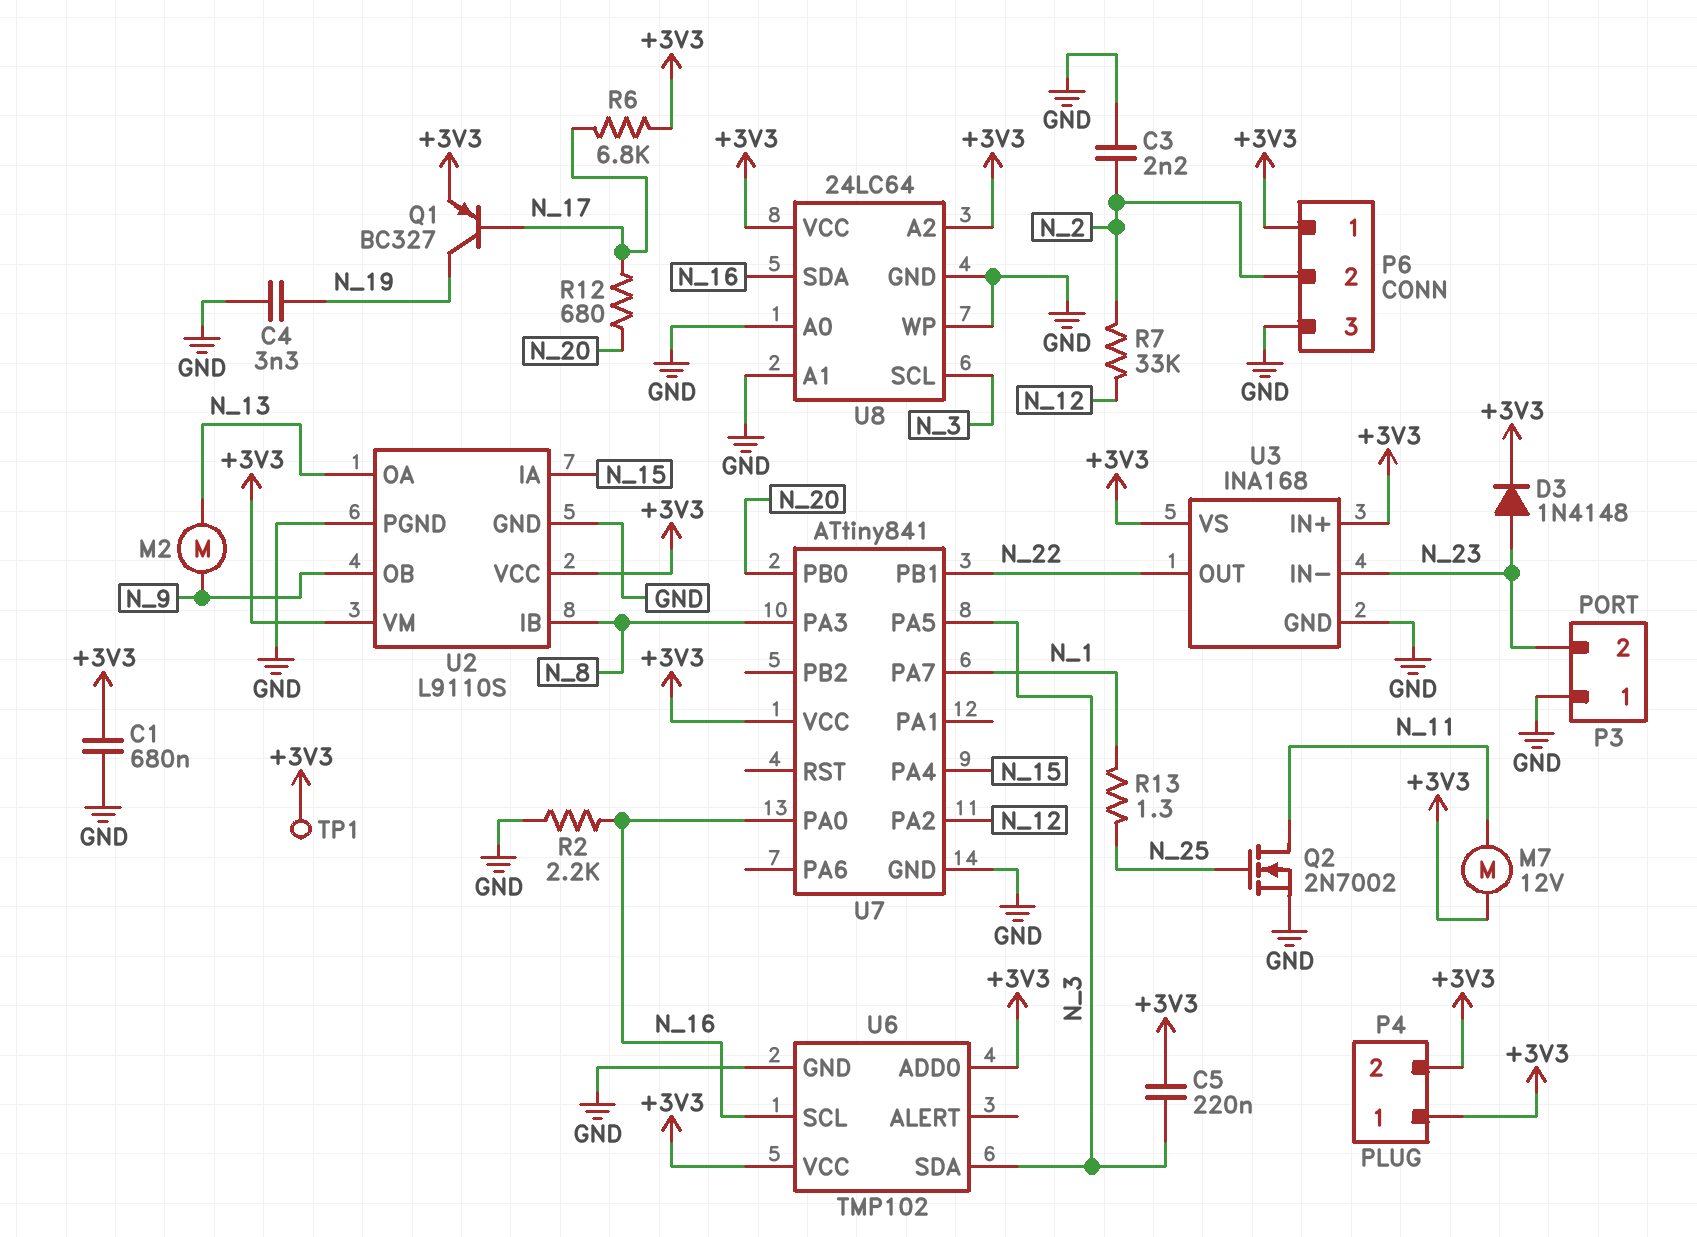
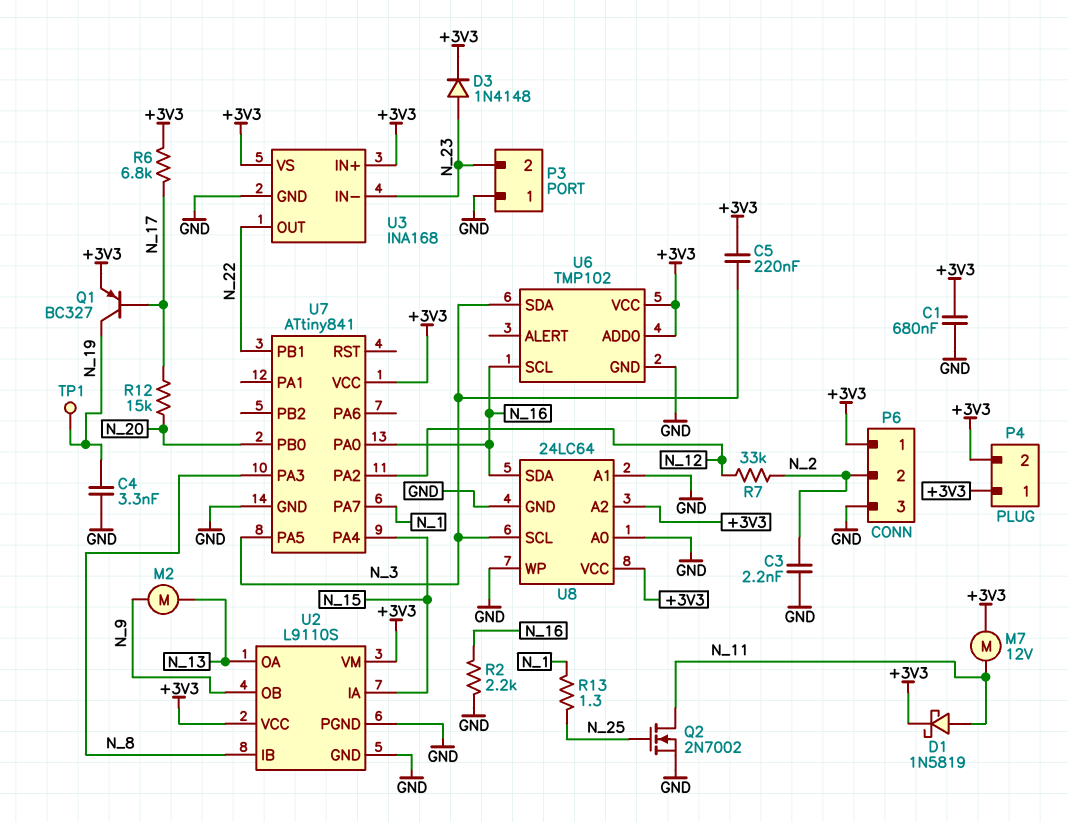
D1: none -> schottky 1N5819 (A N_11, K +3V3)
R12: 680 (N_17, N_20) -> 15k (N_17, N_20)
TP1: test point (+3V3) -> test point (N_19)

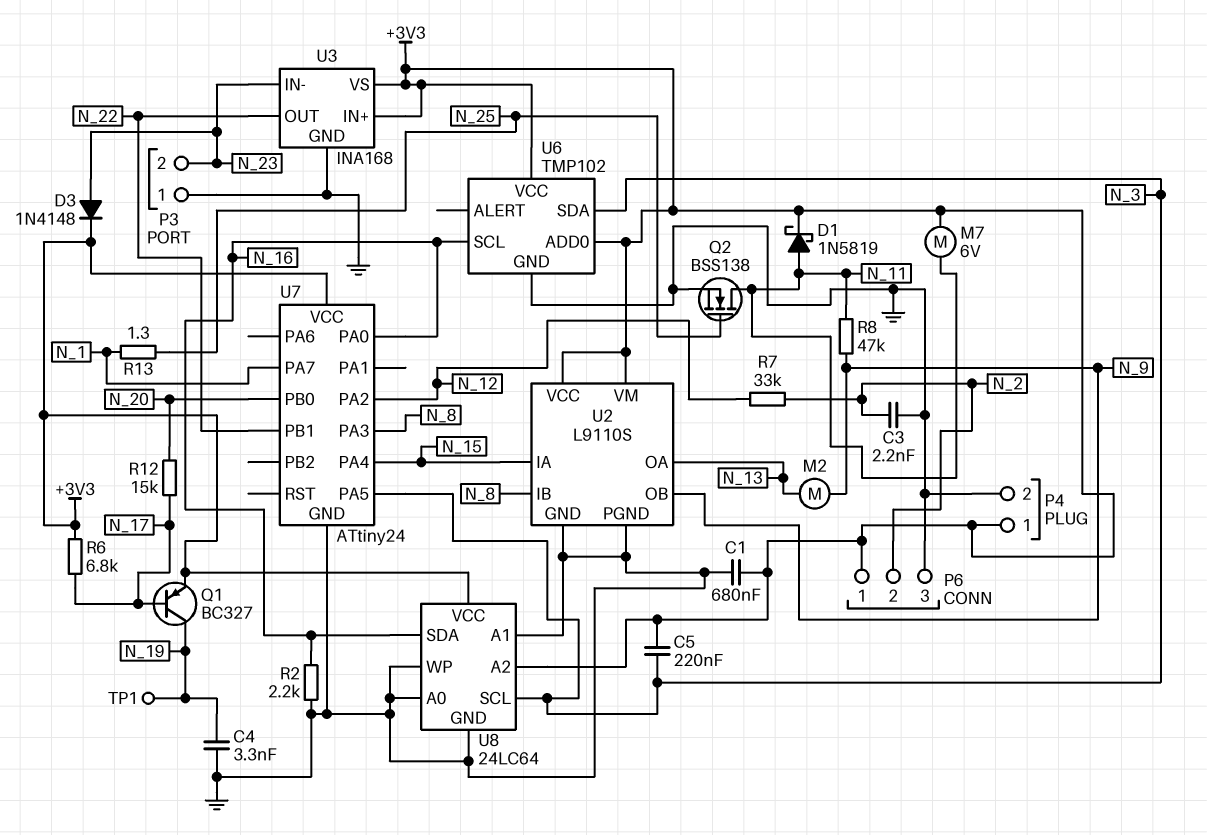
M7: motor 12V (+3V3, N_11) -> motor 6V (+3V3, N_11)
P4 pin 2: +3V3 -> GND
Q2: NMOS 2N7002 (G N_25, D N_11, S GND) -> NMOS BSS138 (G N_25, D N_11, S GND)
R8: none -> 47k (N_9, N_11)
U7: ATtiny841 -> ATtiny24

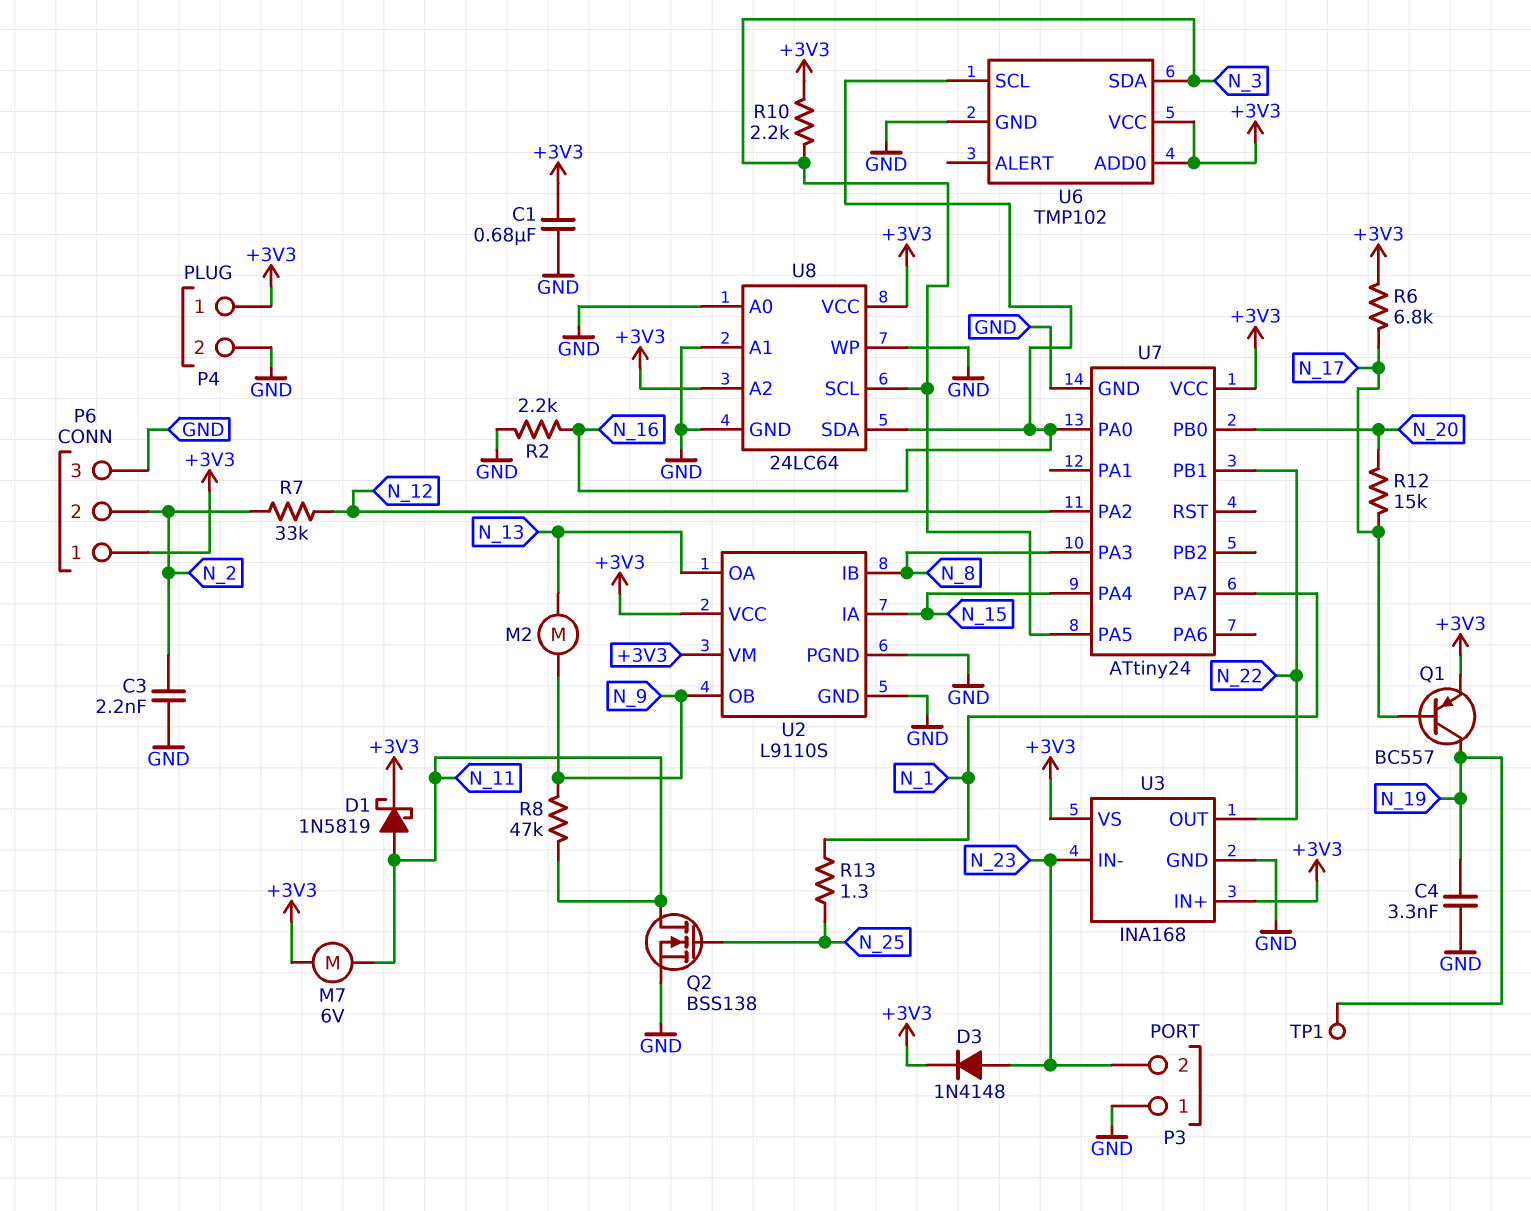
C5: 220nF (+3V3, N_3) -> none
Q1: PNP BC327 (B N_17, C N_19, E +3V3) -> PNP BC557 (B N_17, C N_19, E +3V3)
R10: none -> 2.2k (+3V3, N_3)

